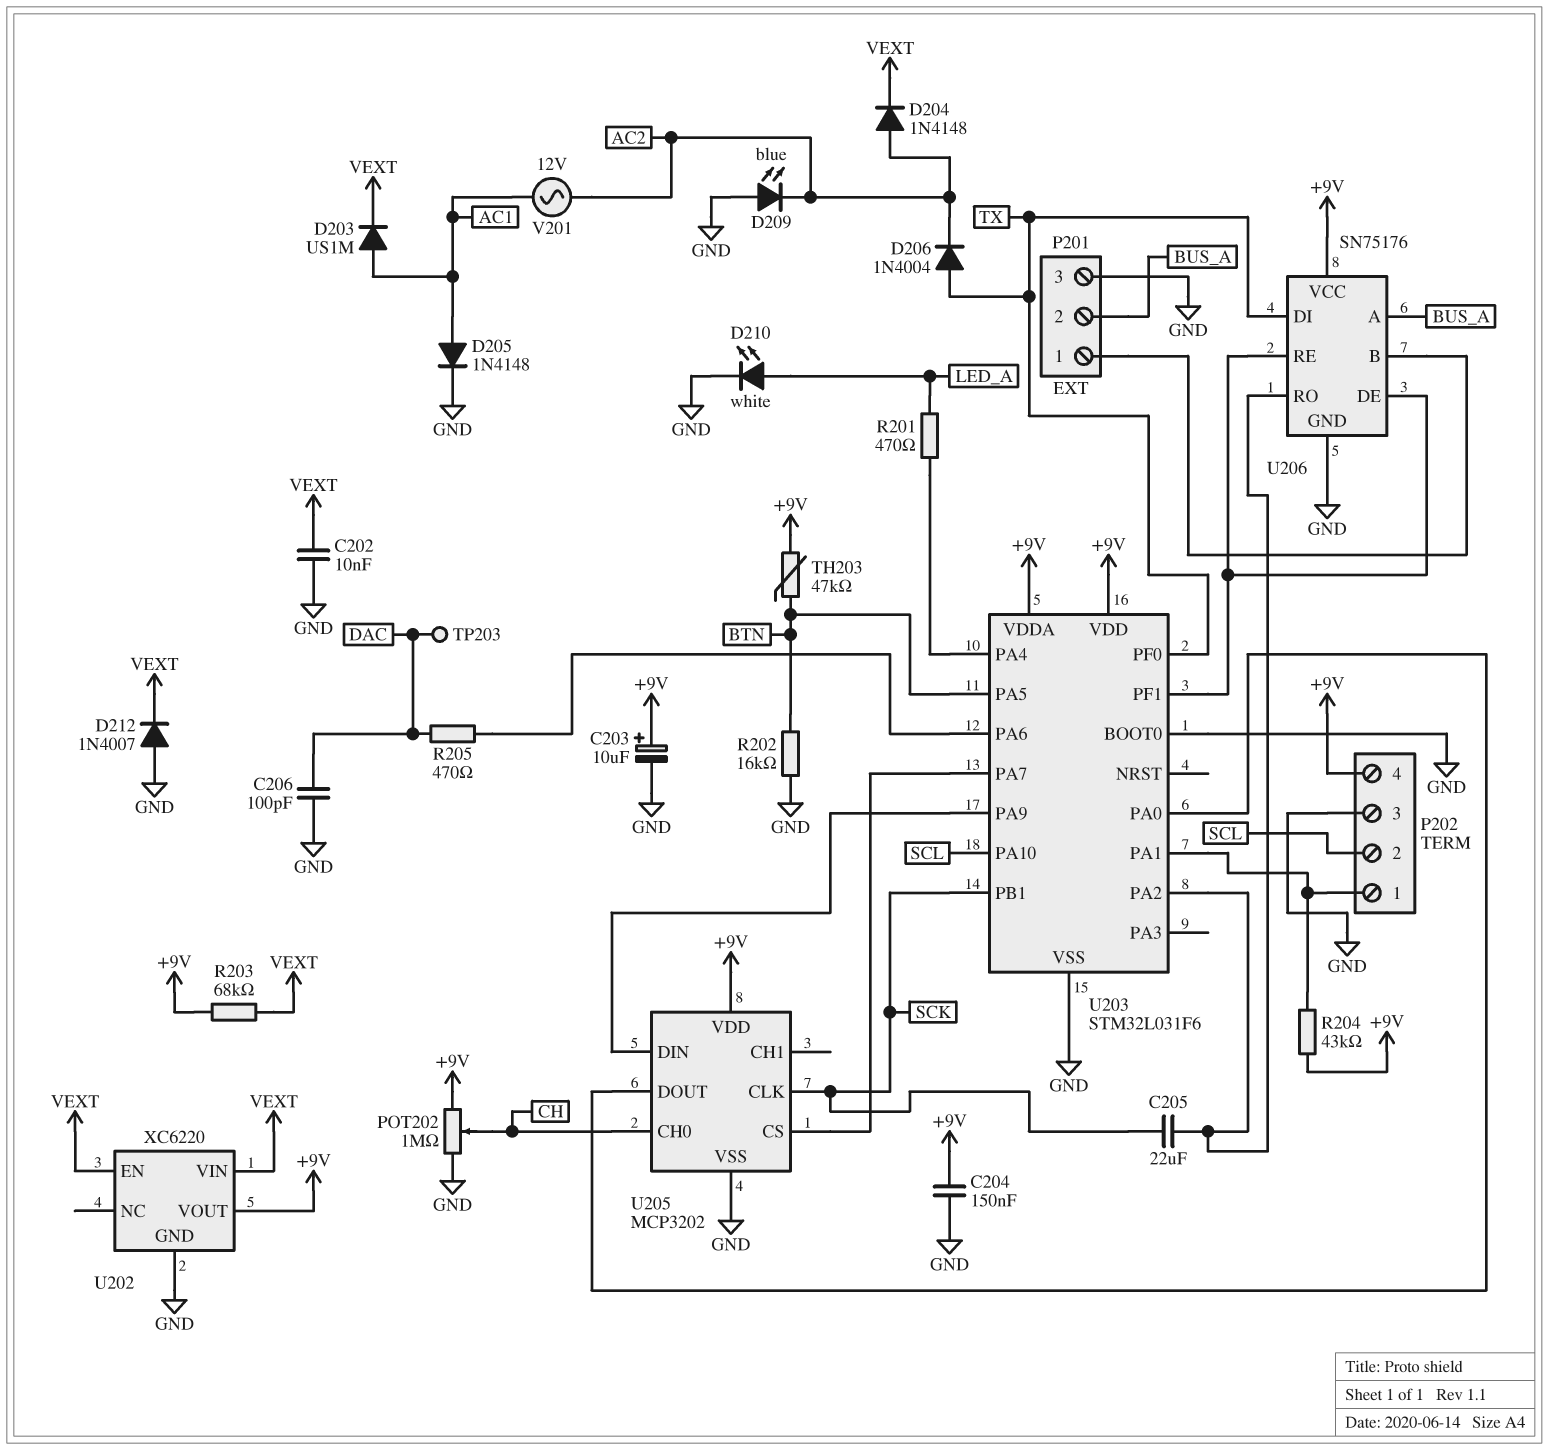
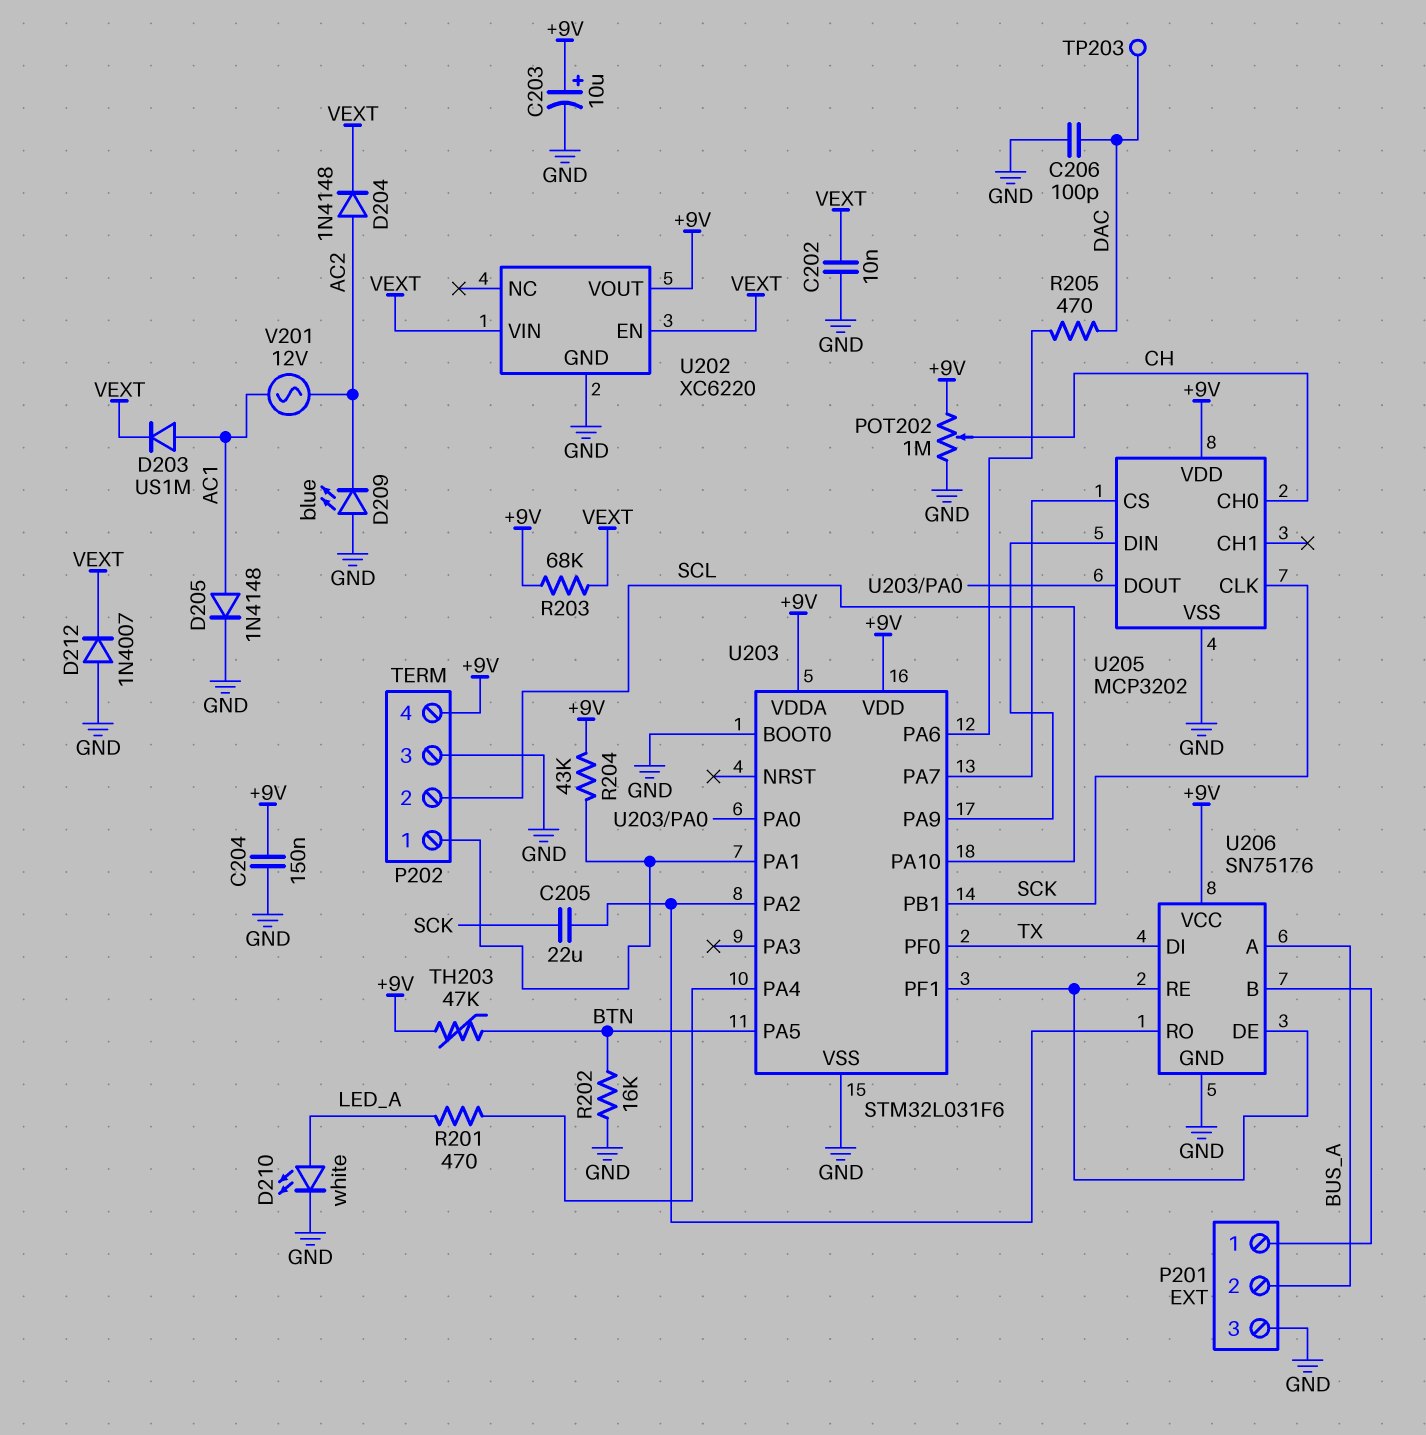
D206: diode 1N4004 (A TX, K AC2) -> none

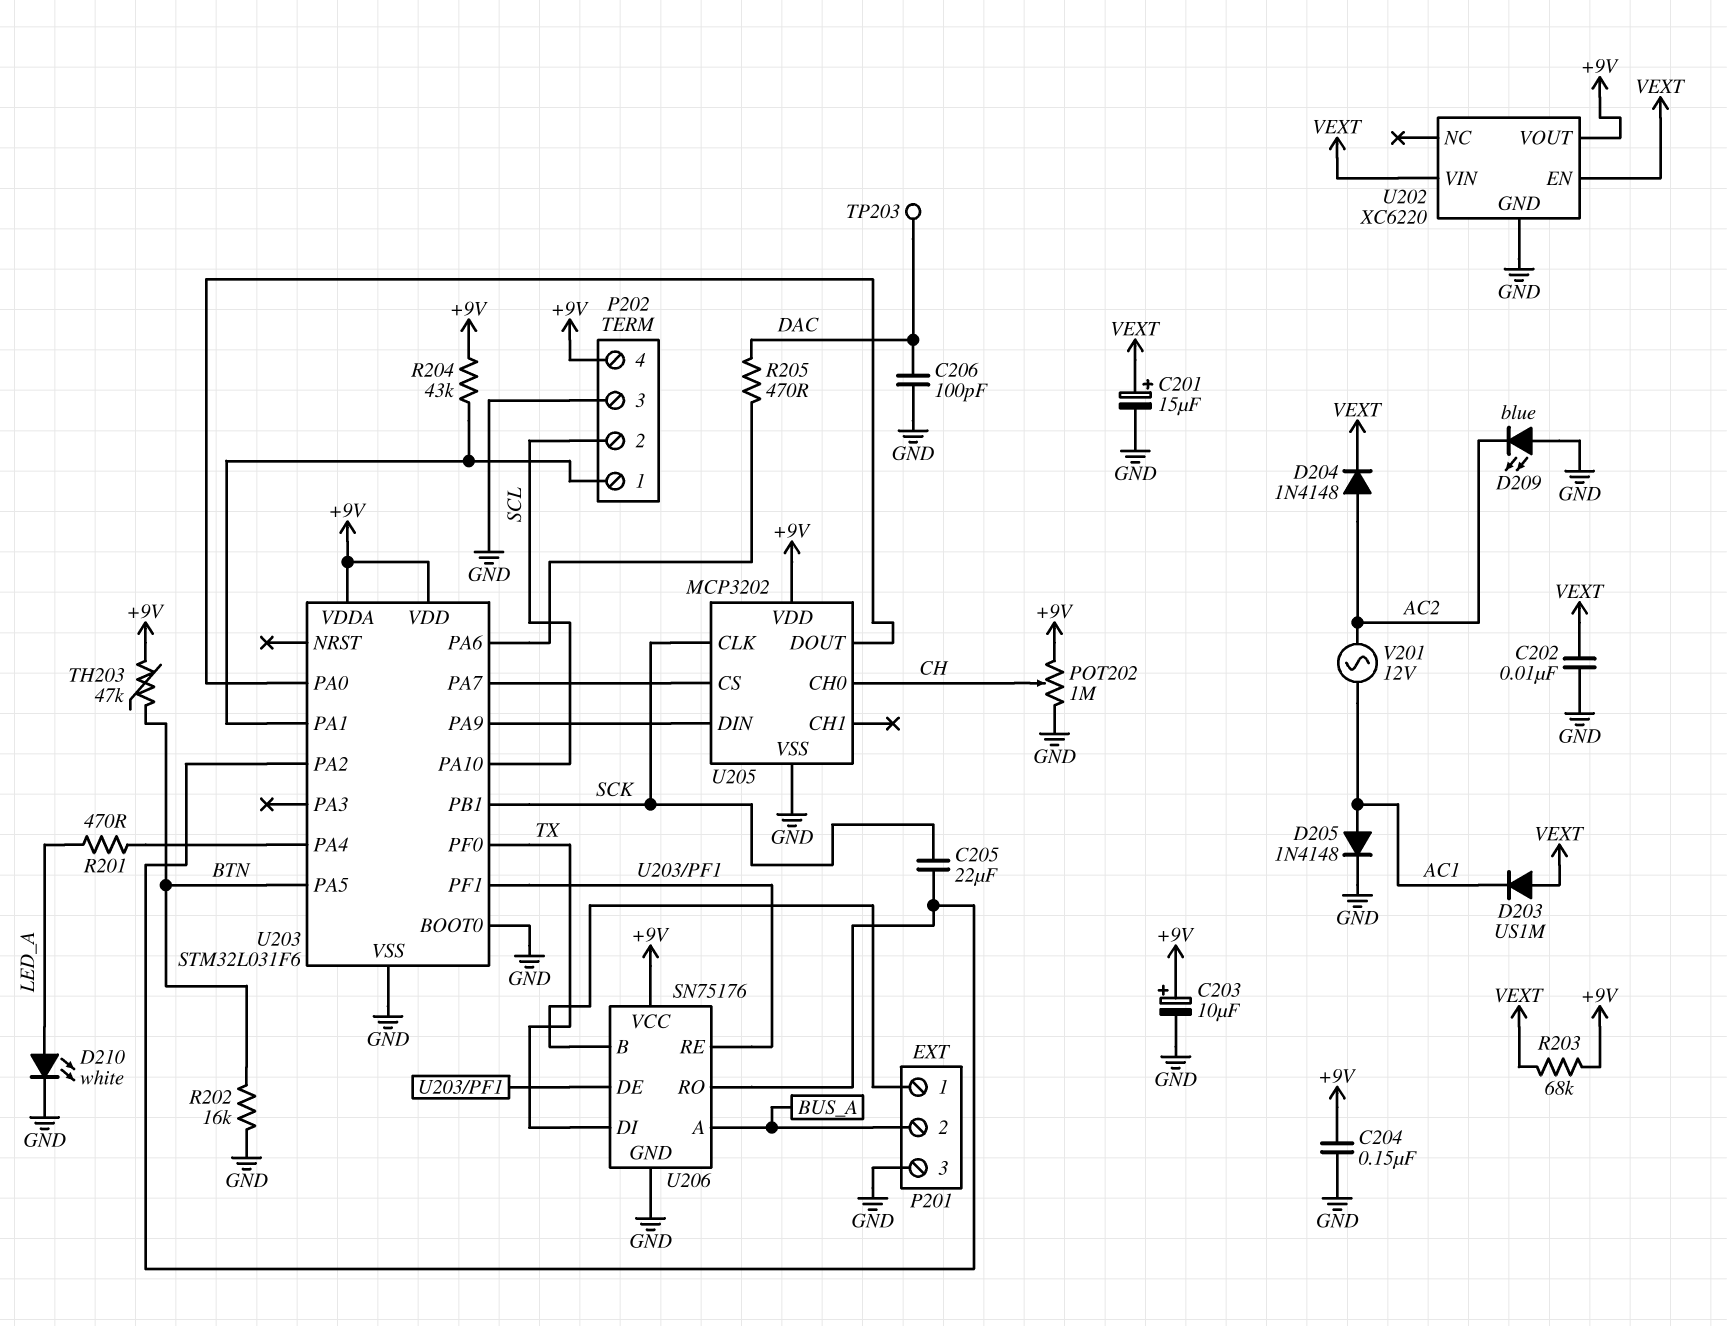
C201: none -> 15uF (plus VEXT, minus GND)
D203: diode US1M (A AC1, K VEXT) -> diode US1M (A VEXT, K AC1)
D212: diode 1N4007 (A GND, K VEXT) -> none

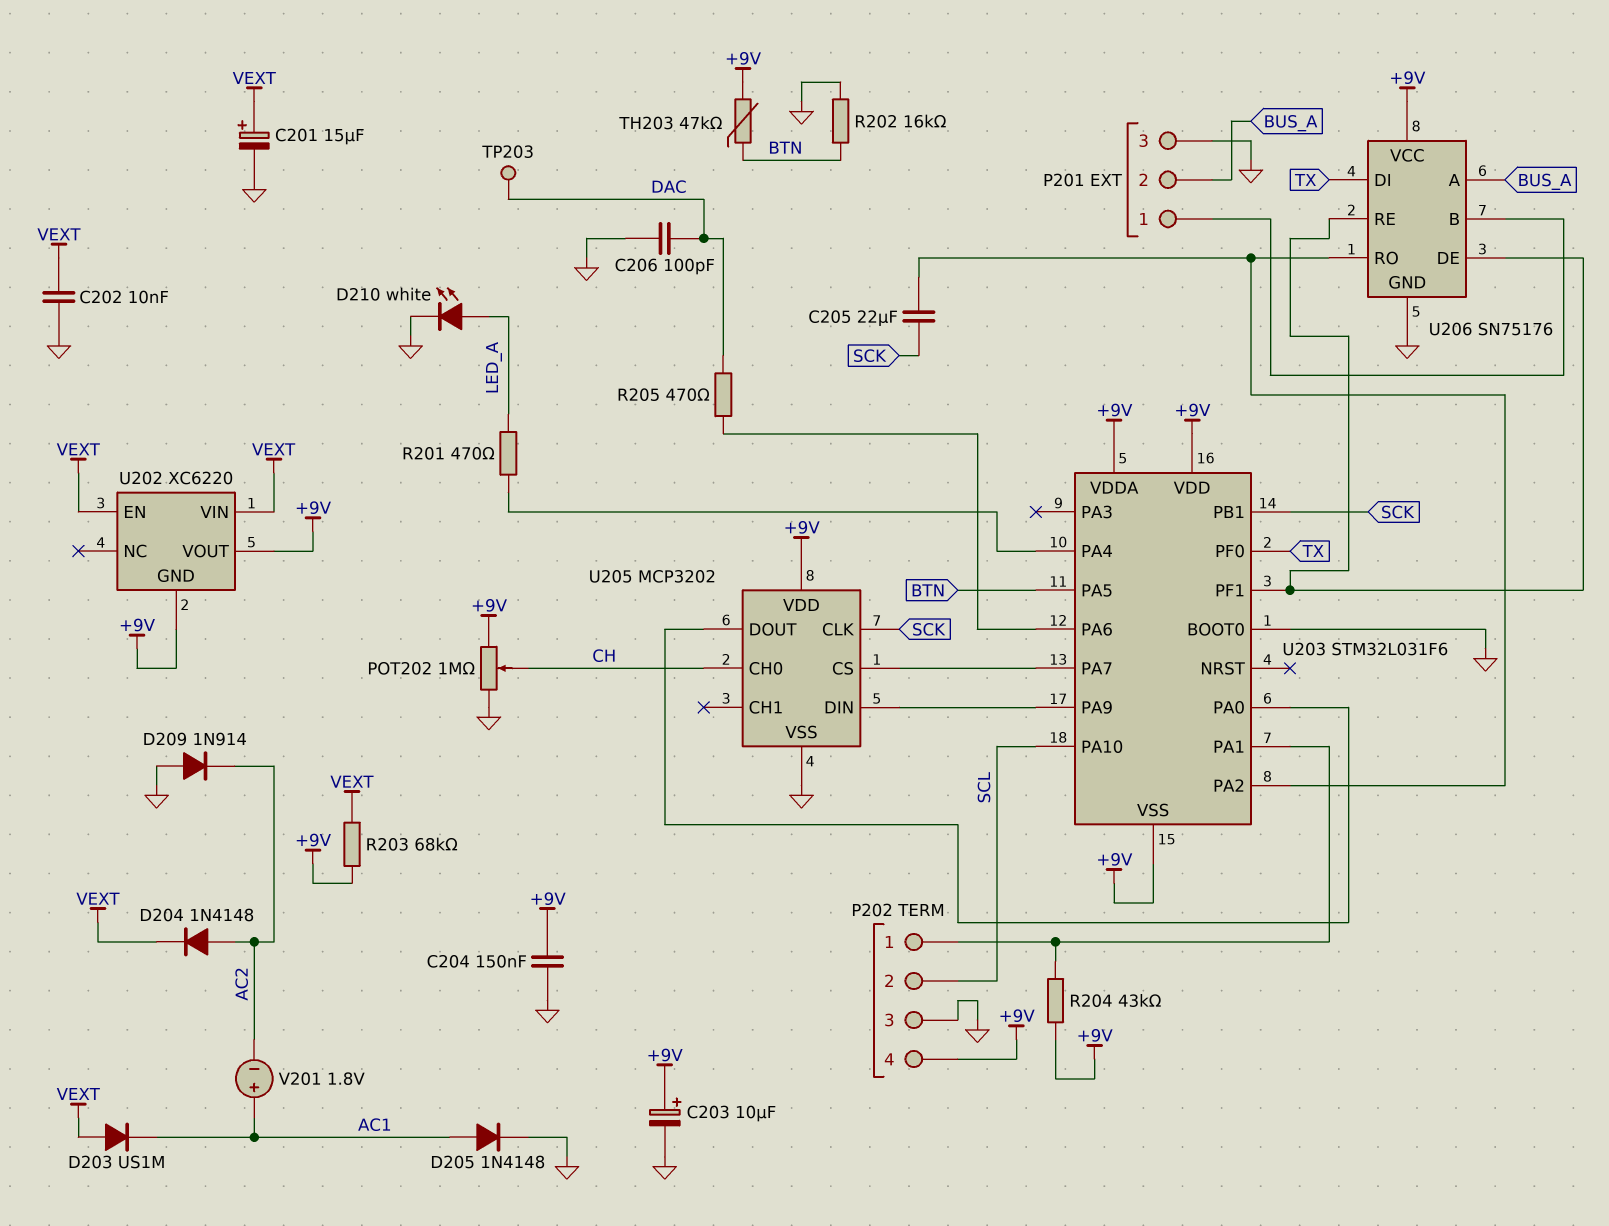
D209: LED blue (A GND, K AC2) -> diode 1N914 (A GND, K AC2)
U202 pin GND: GND -> +9V
U203 pin VSS: GND -> +9V
V201: AC 12V (AC1, AC2) -> 1.8V (plus AC1, minus AC2)

